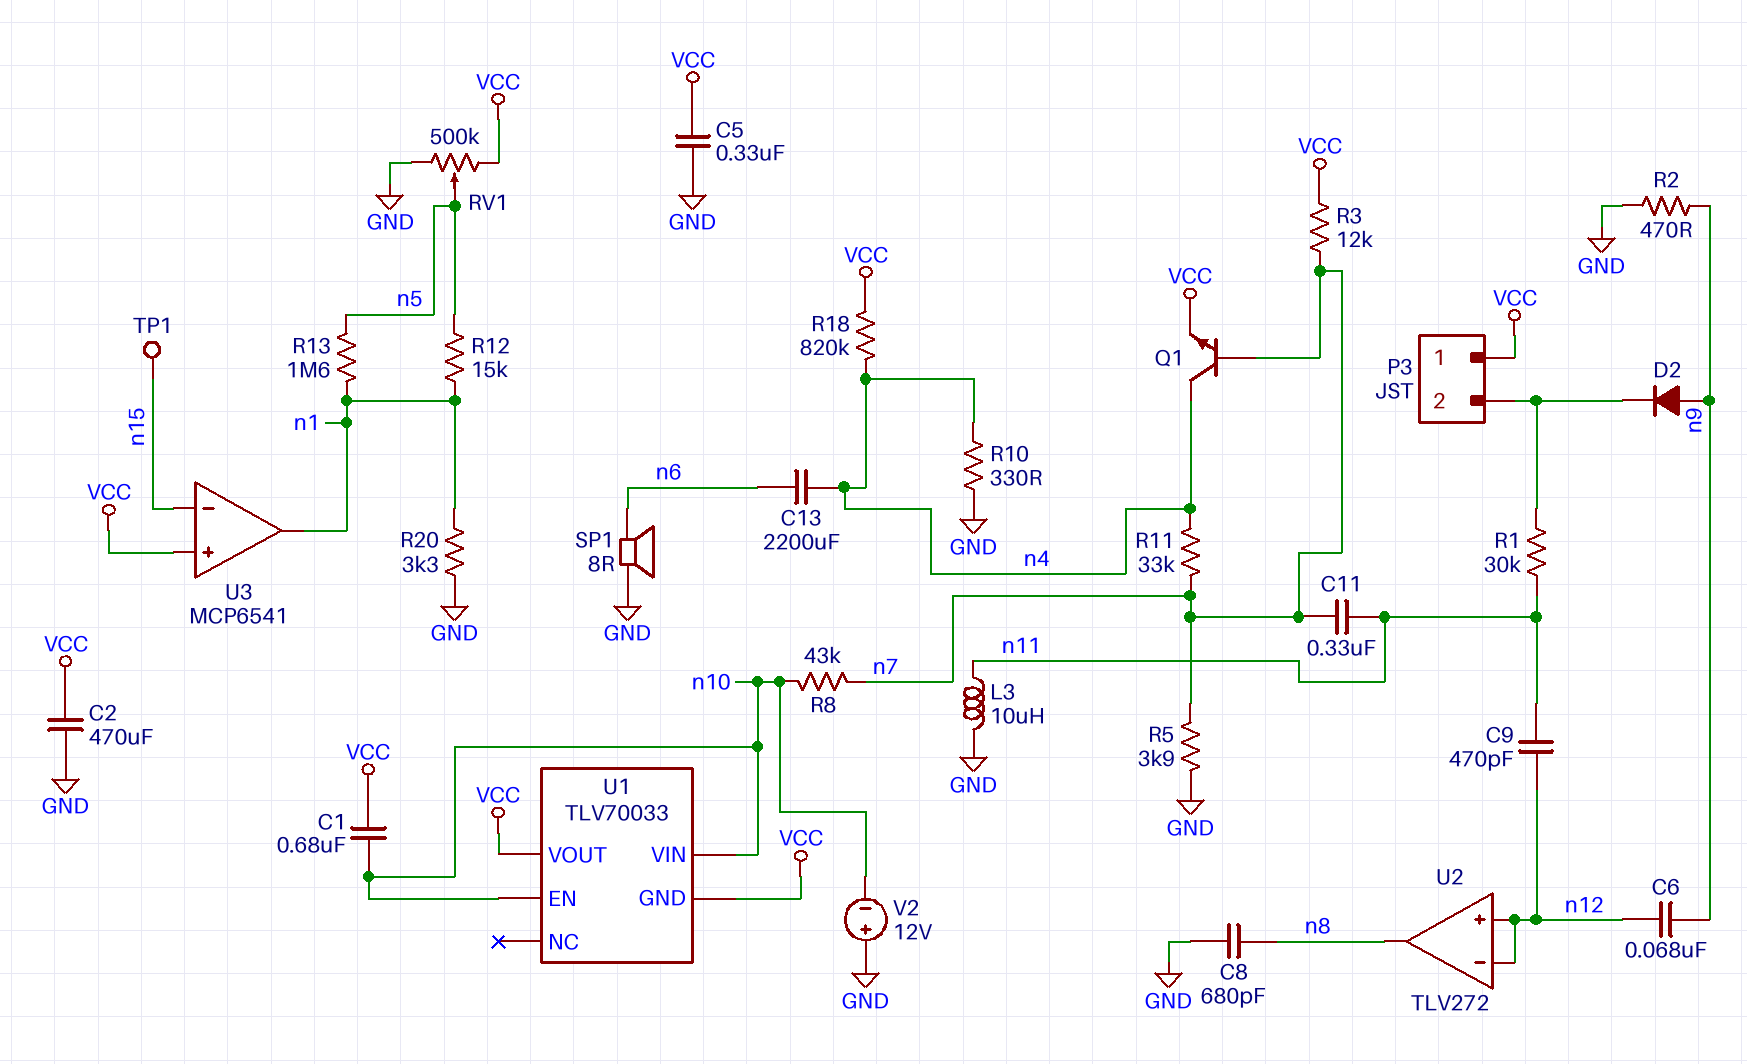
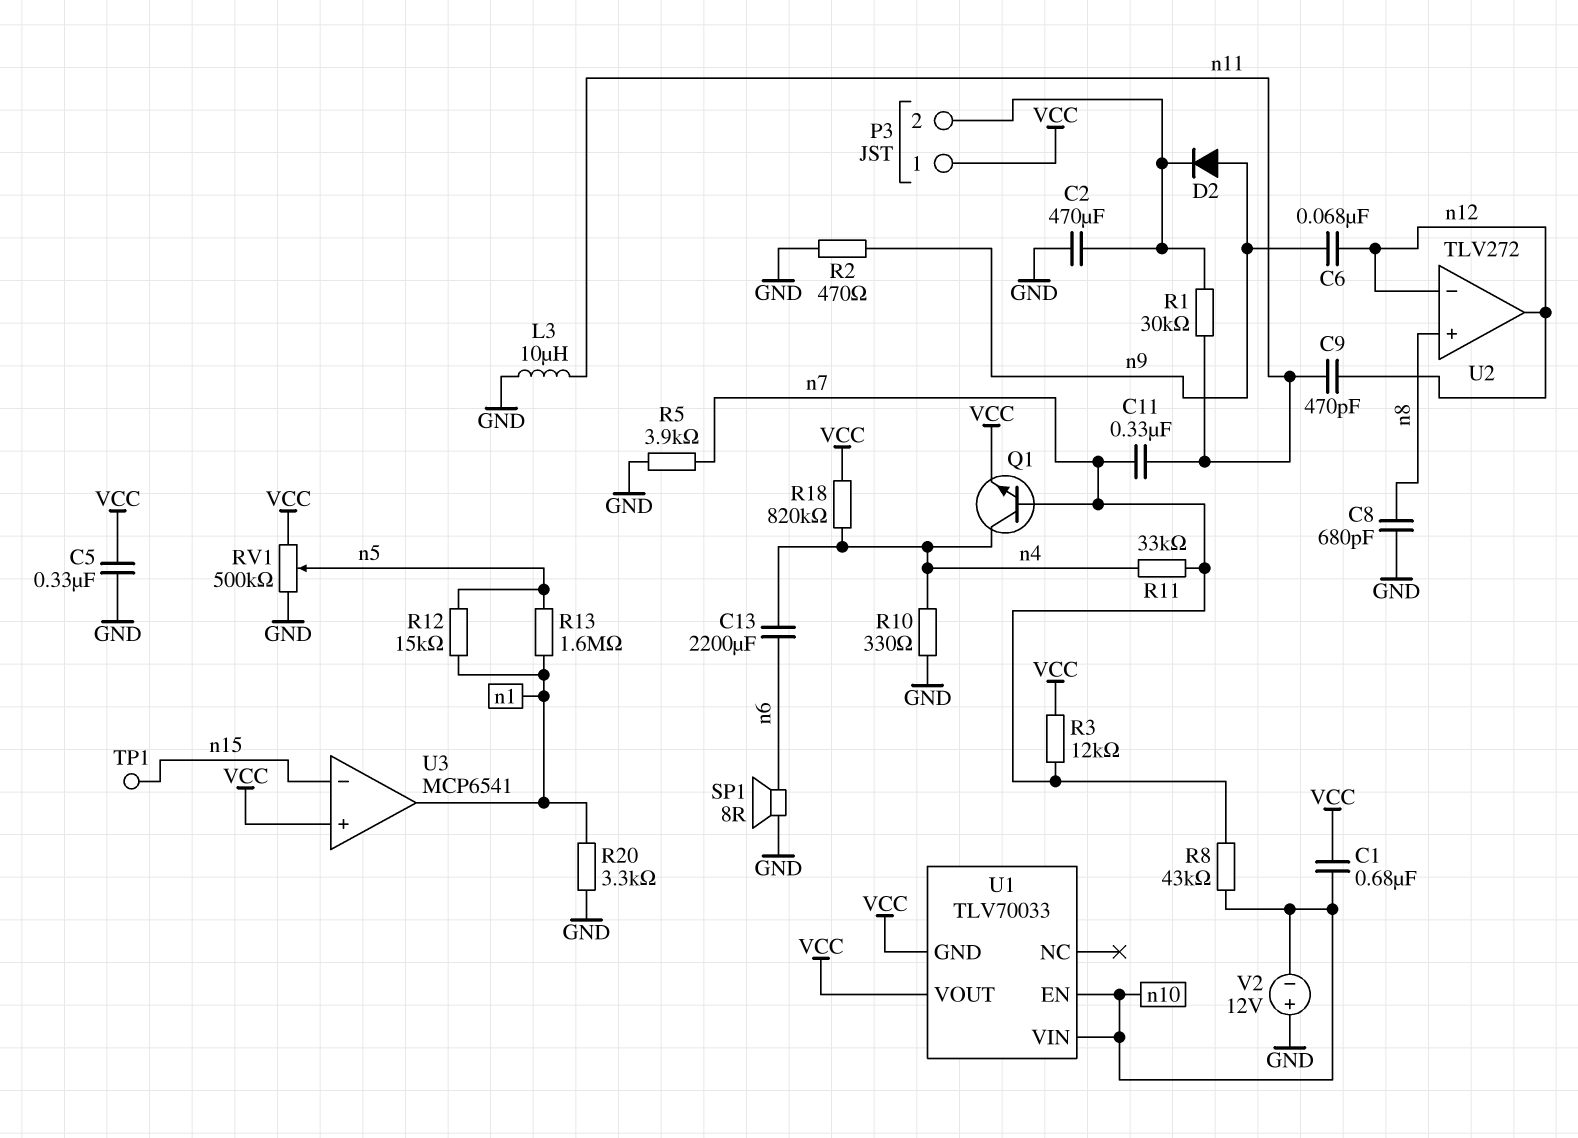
C2: 470uF (GND, VCC) -> 470uF (GND, P3/2)
U2 pin in+: n12 -> n8
U2 pin out: n8 -> n12

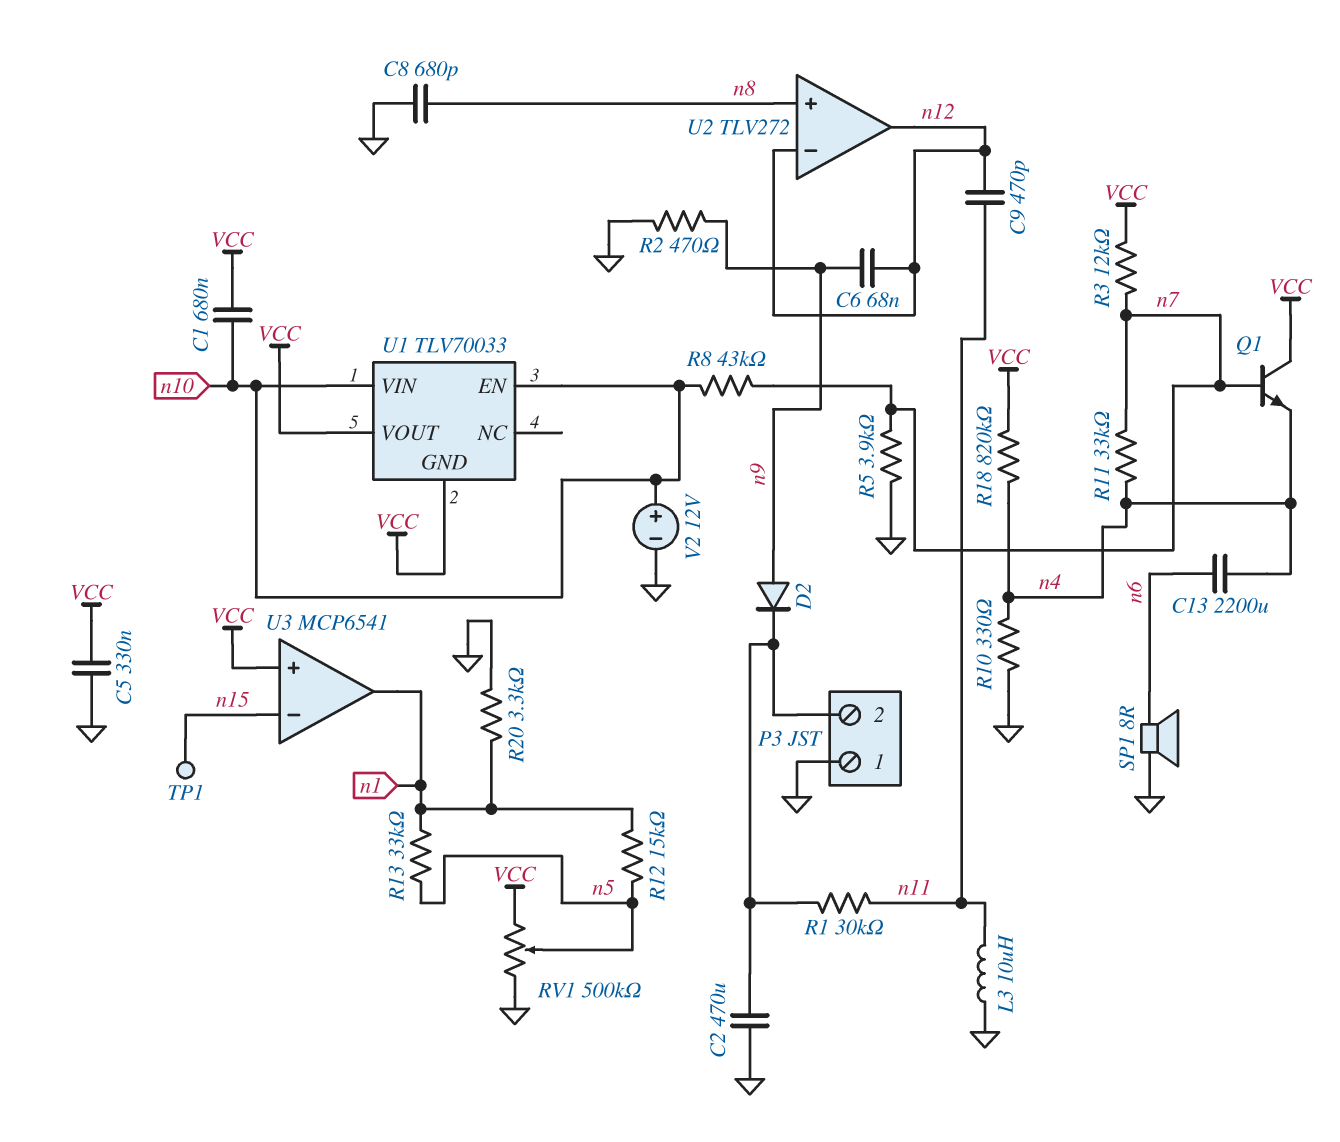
C11: 330nF (n7, n11) -> none
P3 pin 1: VCC -> GND
Q1: NPN (B n7, C n4, E VCC) -> NPN (B n7, C VCC, E n4)
R13: 1.6M (n1, n5) -> 33k (n1, n5)
V2: 12V (plus GND, minus n10) -> 12V (plus n10, minus GND)

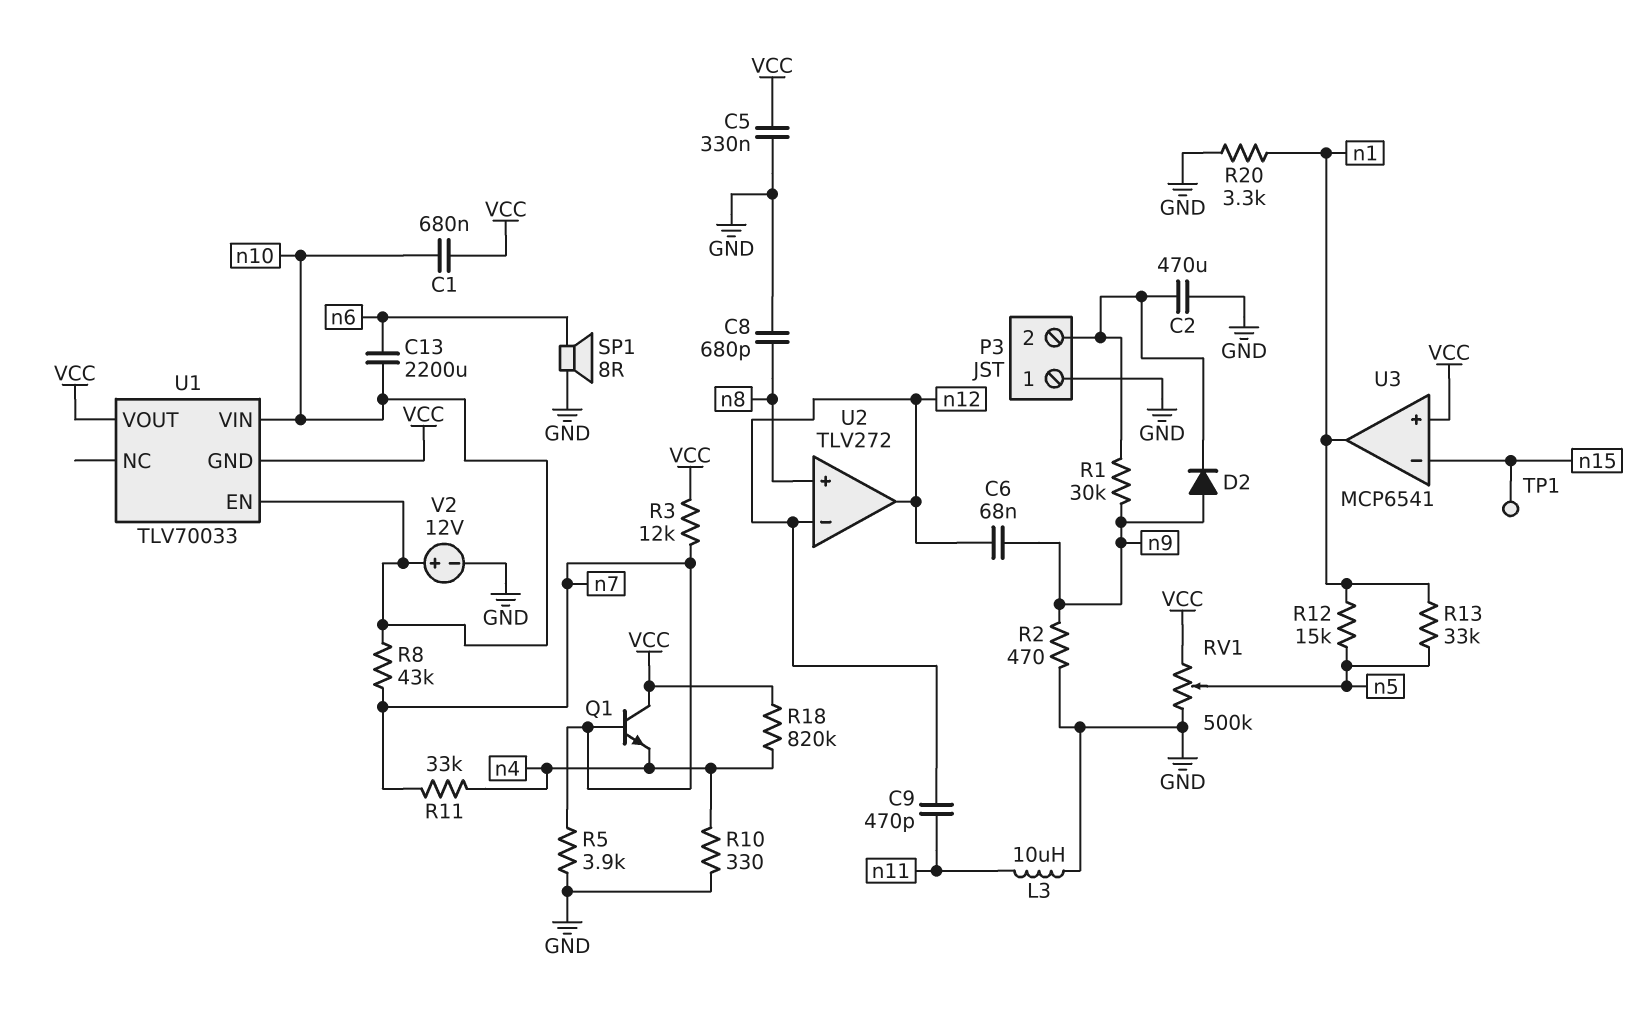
C13: 2200uF (n4, n6) -> 2200uF (n6, n10)
R1: 30k (P3/2, n11) -> 30k (P3/2, n9)

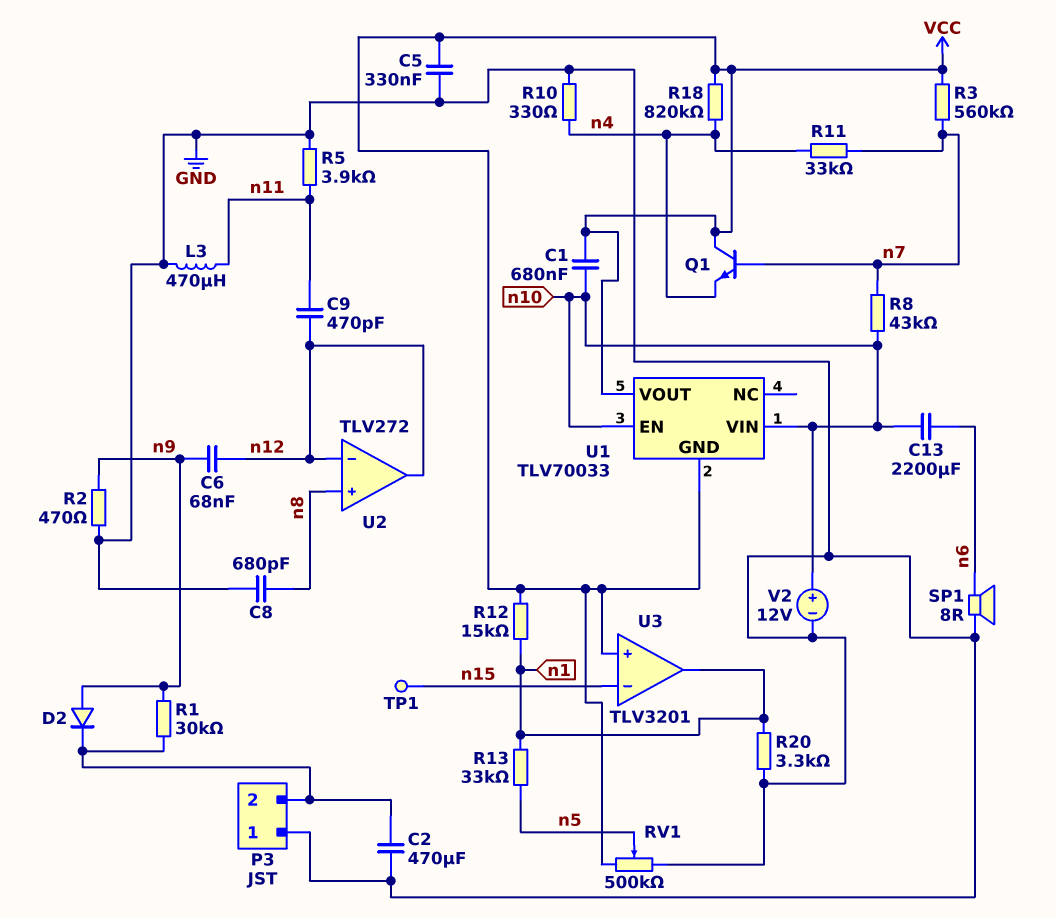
L3: 10uH (GND, n11) -> 470uH (GND, n11)
R3: 12k (VCC, n7) -> 560k (VCC, n7)
R5: 3.9k (GND, n7) -> 3.9k (GND, n11)
R12: 15k (n1, n5) -> 15k (VCC, n1)
U3: MCP6541 -> TLV3201

